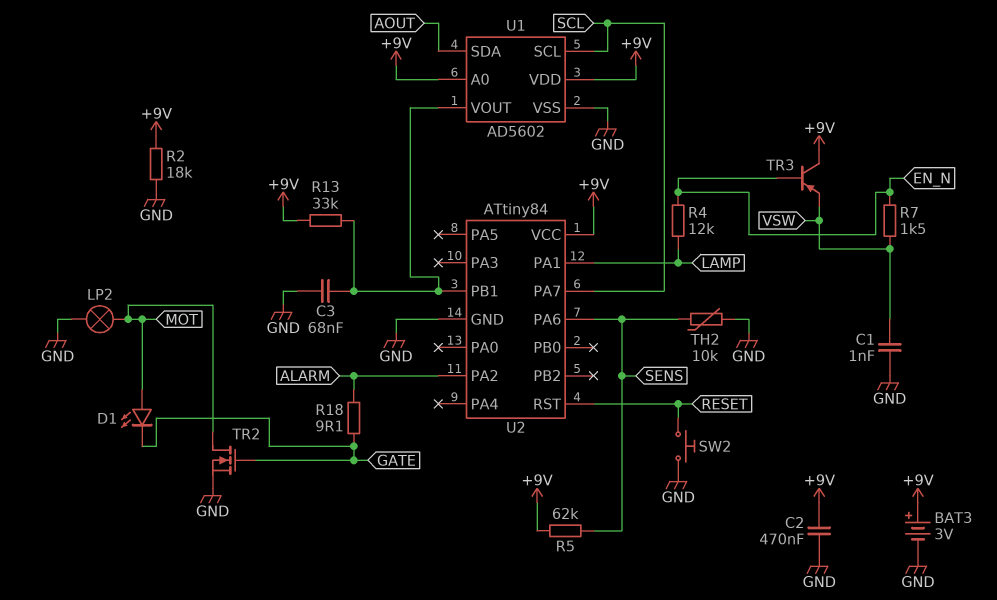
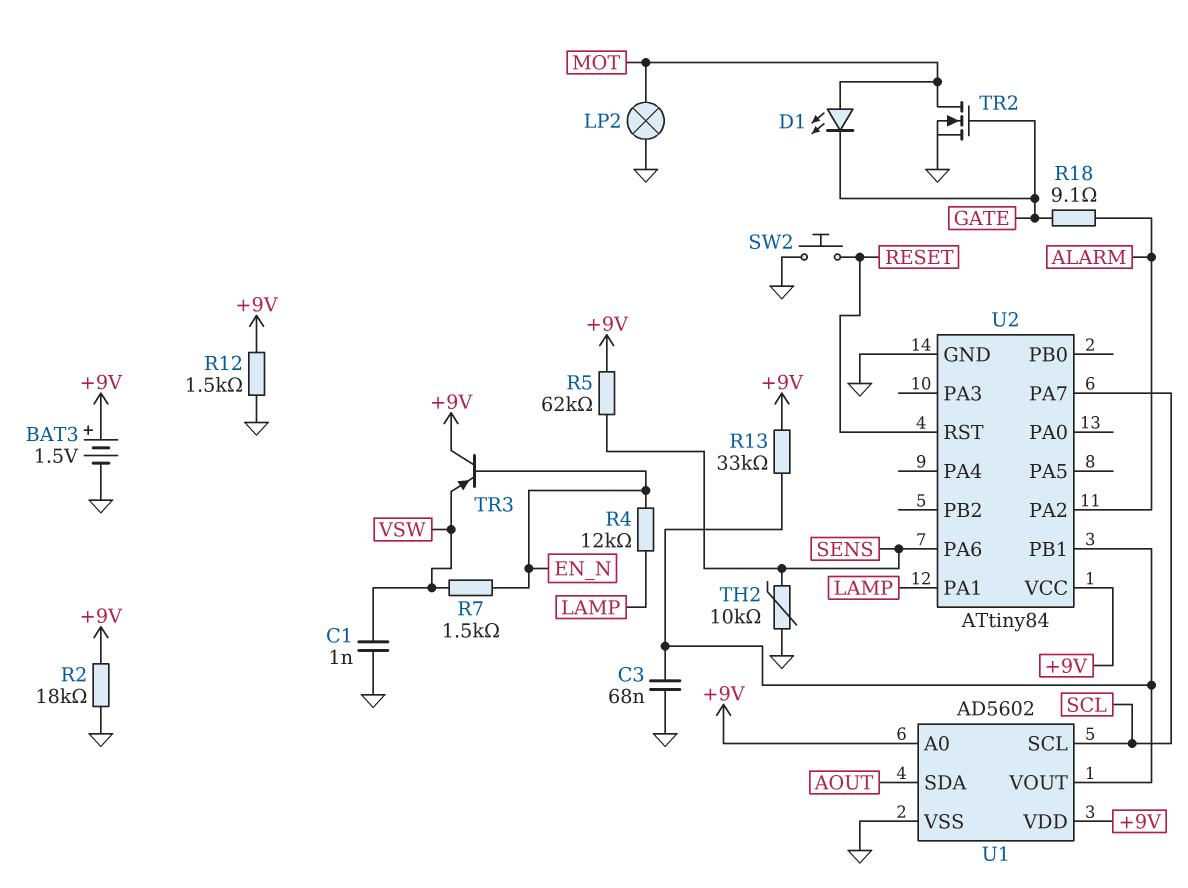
BAT3: 3V (plus +9V, minus GND) -> 1.5V (plus +9V, minus GND)
C2: 470nF (+9V, GND) -> none
R12: none -> 1.5k (+9V, GND)

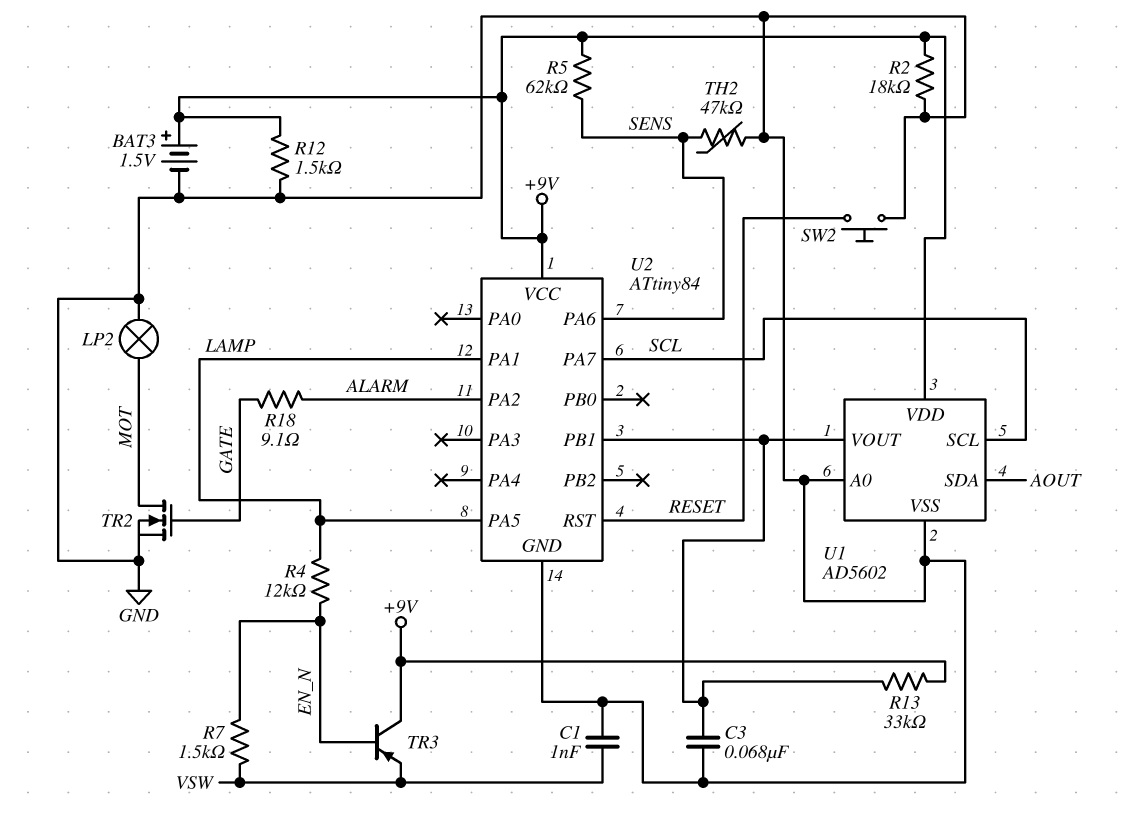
D1: LED (A MOT, K GATE) -> none
TH2: 10k (GND, SENS) -> 47k (GND, SENS)
U1 pin A0: +9V -> GND
U2 pin PA5: none -> LAMP

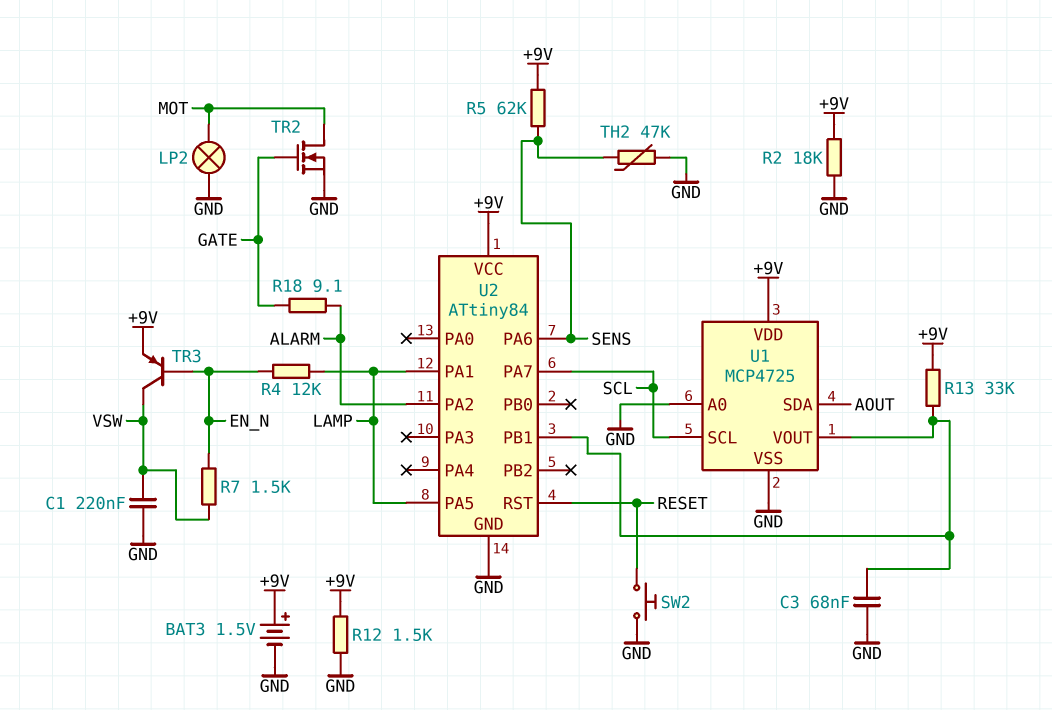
C1: 1nF (GND, VSW) -> 220nF (GND, VSW)
TR3: PNP (B EN_N, C +9V, E VSW) -> PNP (B EN_N, C VSW, E +9V)
U1: AD5602 -> MCP4725

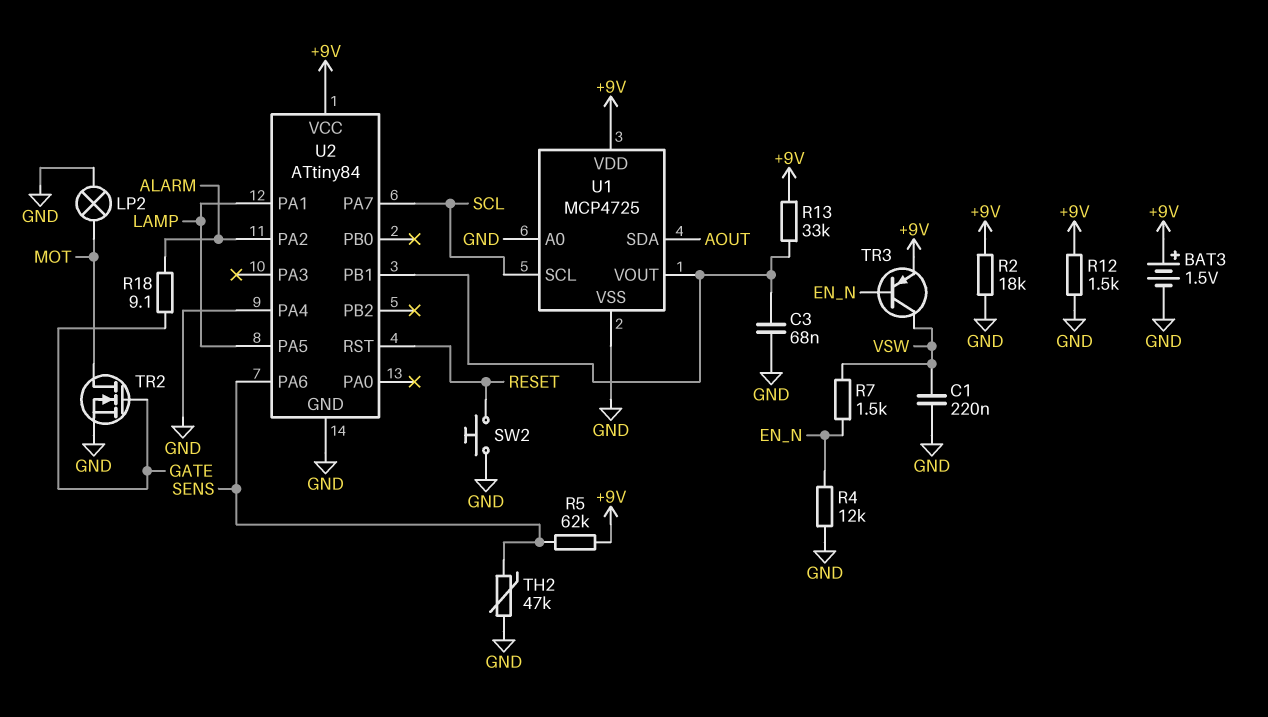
R4: 12k (EN_N, LAMP) -> 12k (EN_N, GND)
U2 pin PA4: none -> GND

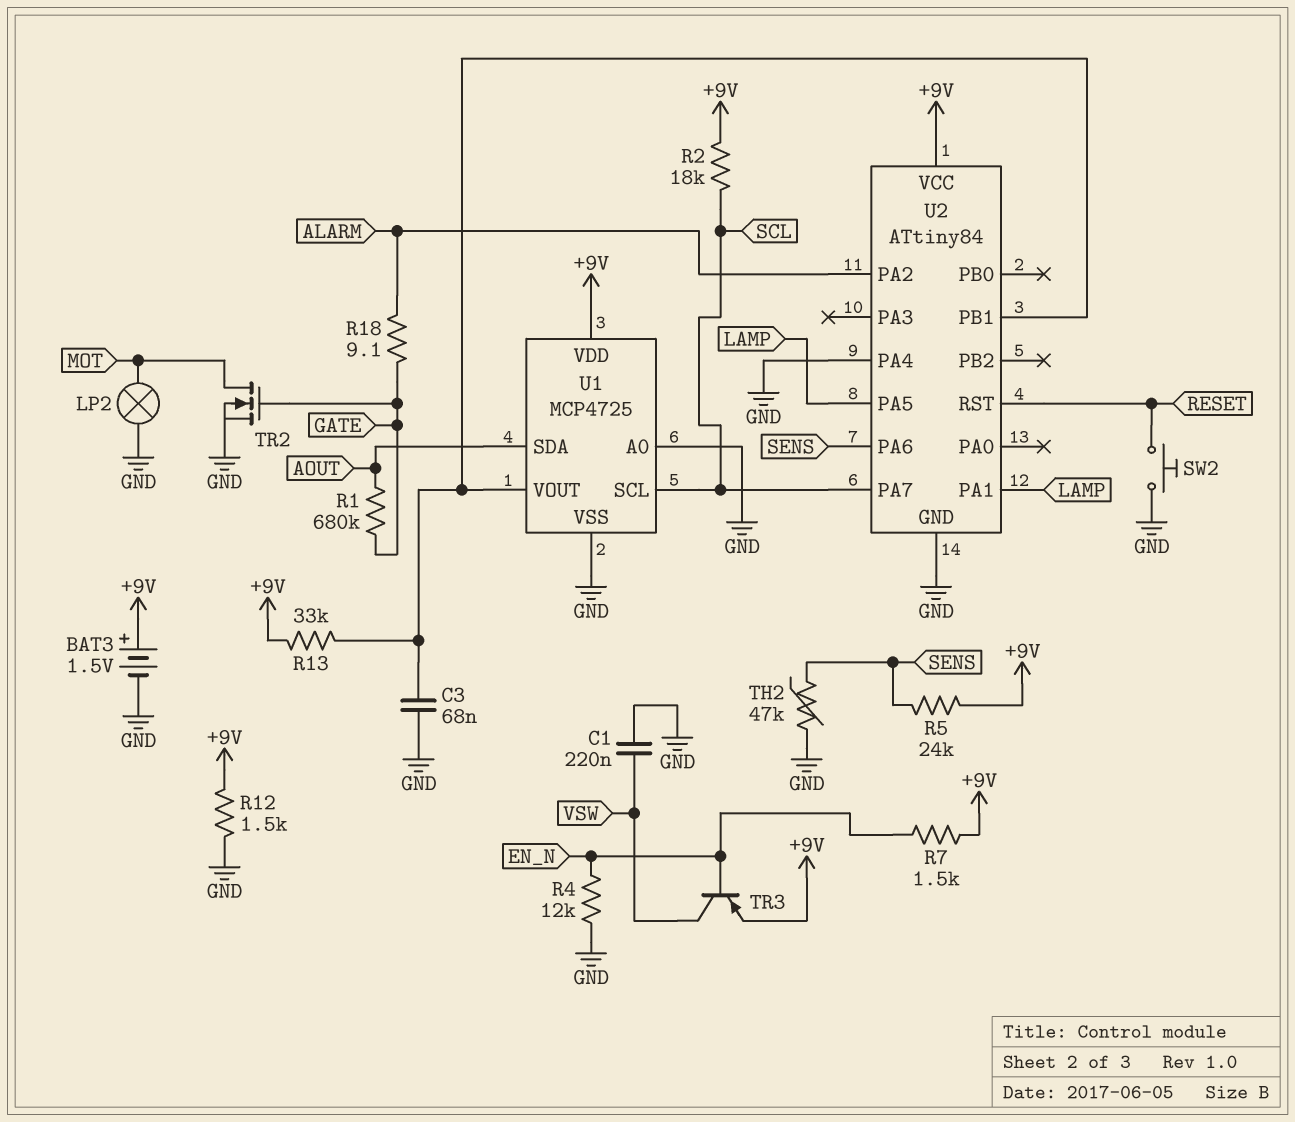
R1: none -> 680k (AOUT, GATE)
R2: 18k (+9V, GND) -> 18k (+9V, SCL)
R5: 62k (+9V, SENS) -> 24k (+9V, SENS)
R7: 1.5k (EN_N, VSW) -> 1.5k (+9V, EN_N)

